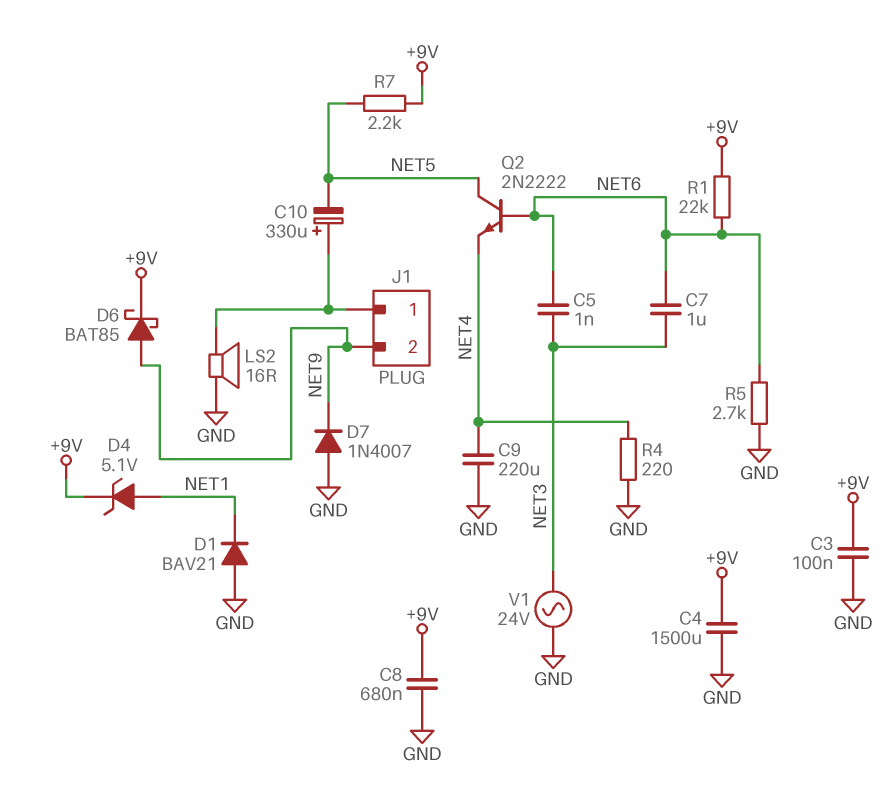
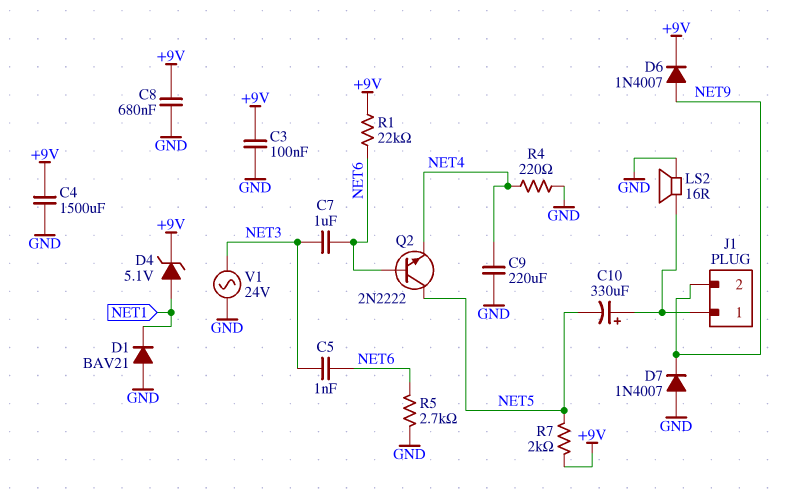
D6: schottky BAT85 (A NET9, K +9V) -> diode 1N4007 (A NET9, K +9V)
R7: 2.2k (+9V, NET5) -> 2k (+9V, NET5)

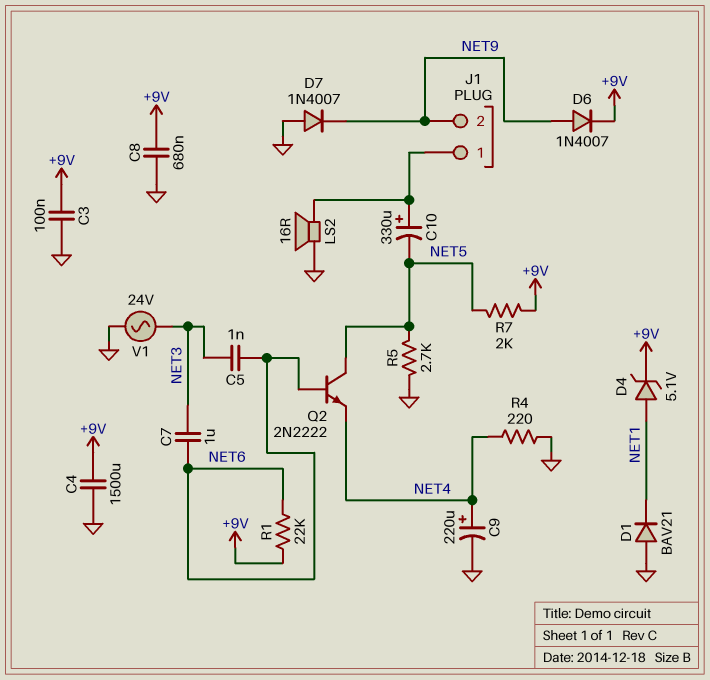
C9: 220uF (GND, NET4) -> 220uF (plus NET4, minus GND)
R5: 2.7k (GND, NET6) -> 2.7k (GND, NET5)

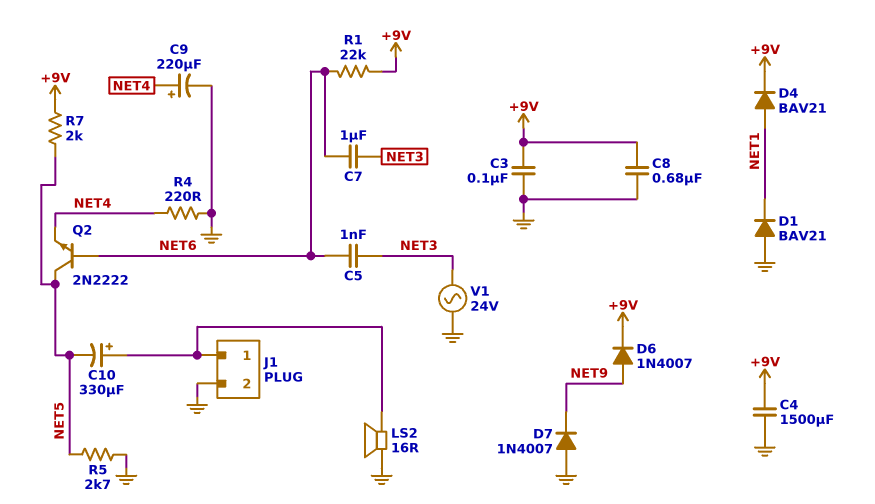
D4: zener 5.1V (A NET1, K +9V) -> diode BAV21 (A NET1, K +9V)
J1 pin 2: NET9 -> GND

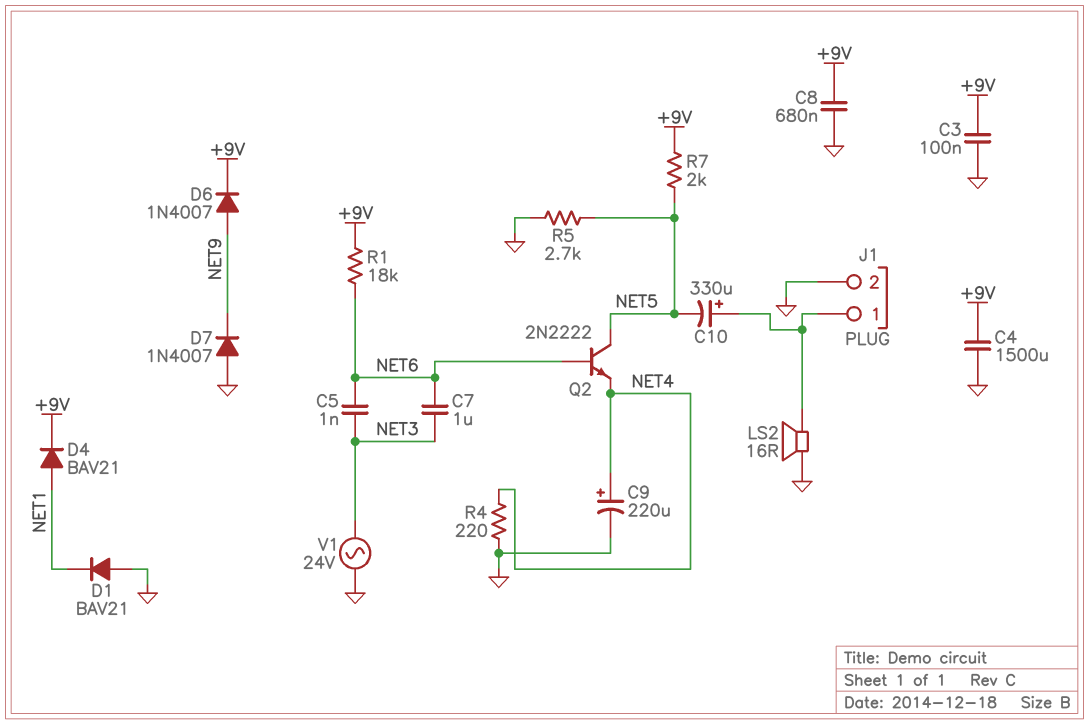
R1: 22k (+9V, NET6) -> 18k (+9V, NET6)

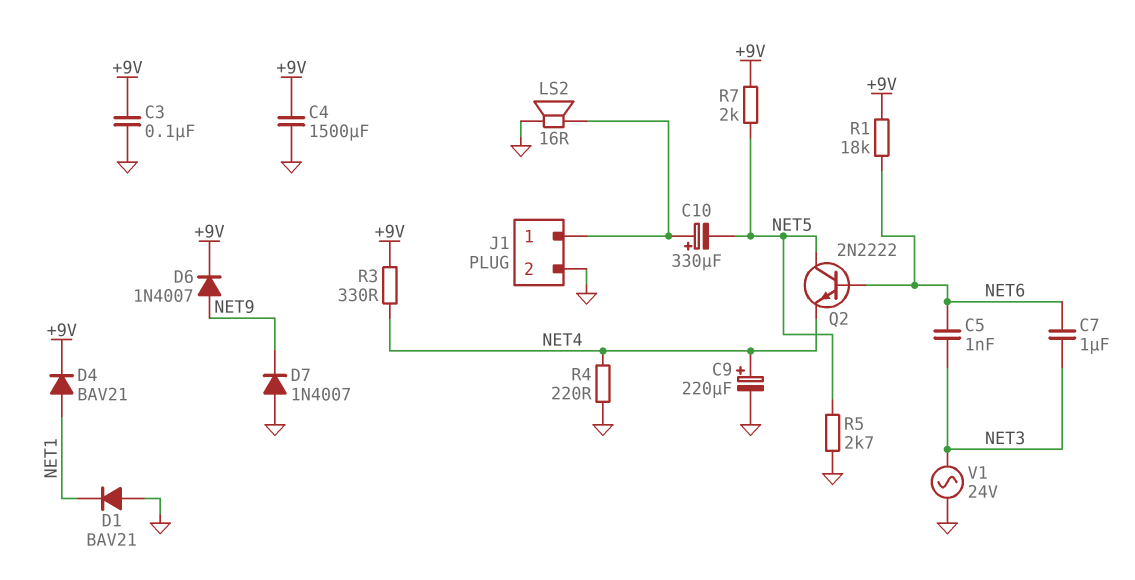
C8: 680nF (+9V, GND) -> none
R3: none -> 330 (+9V, NET4)

